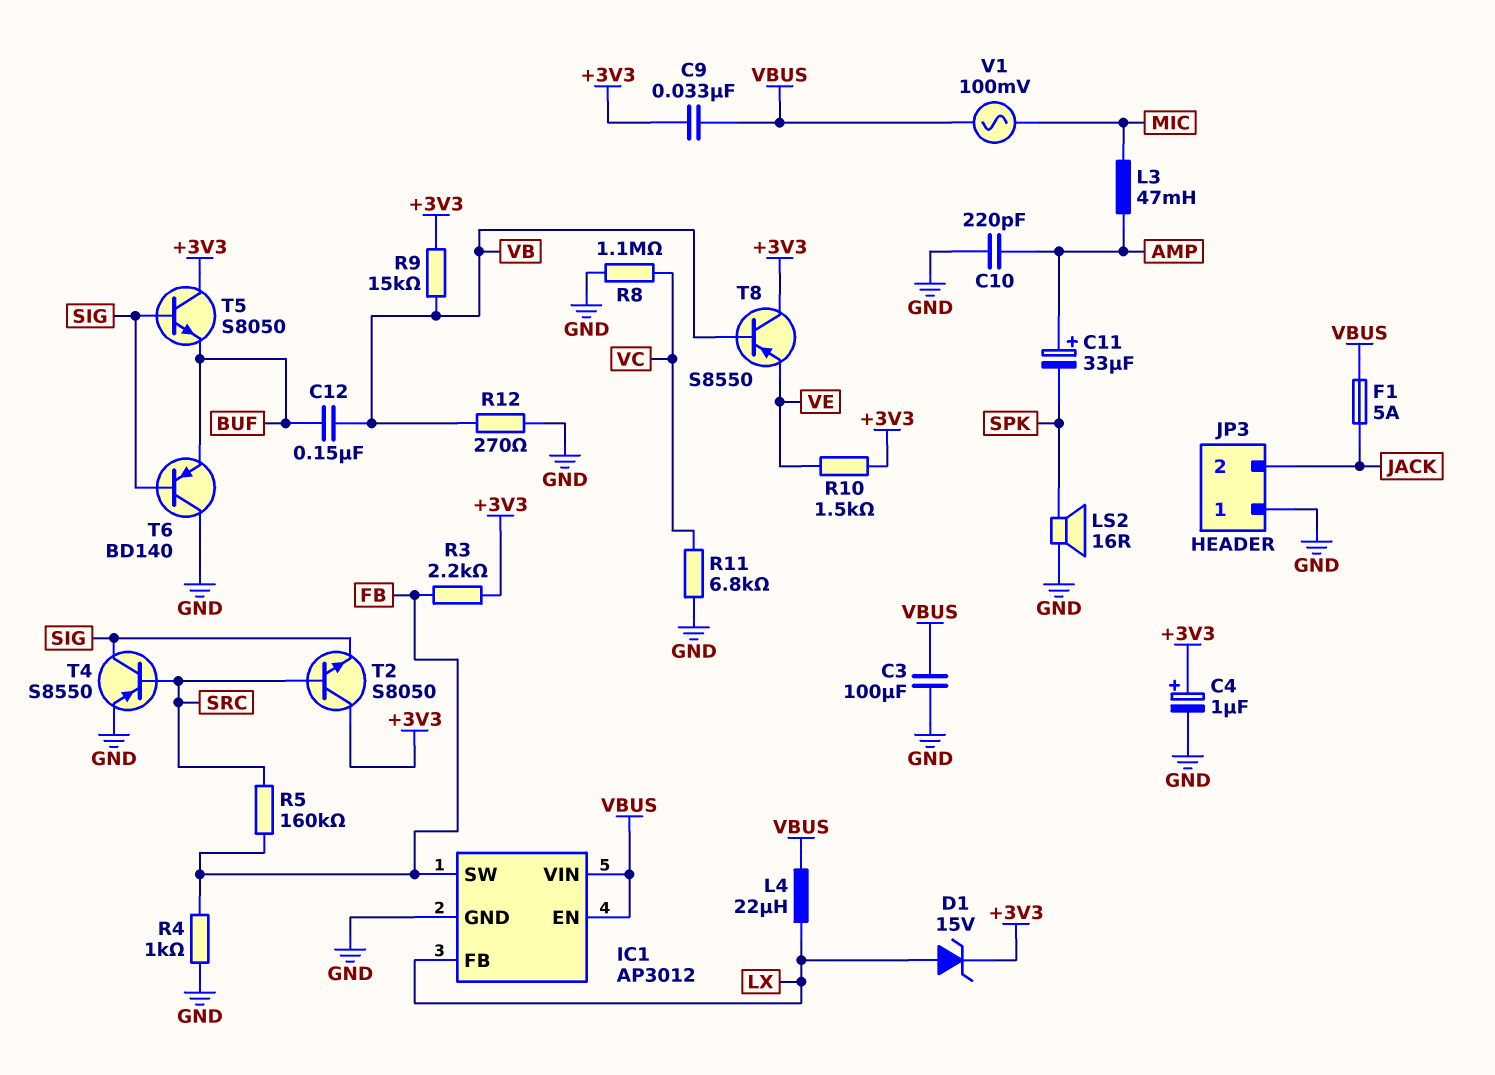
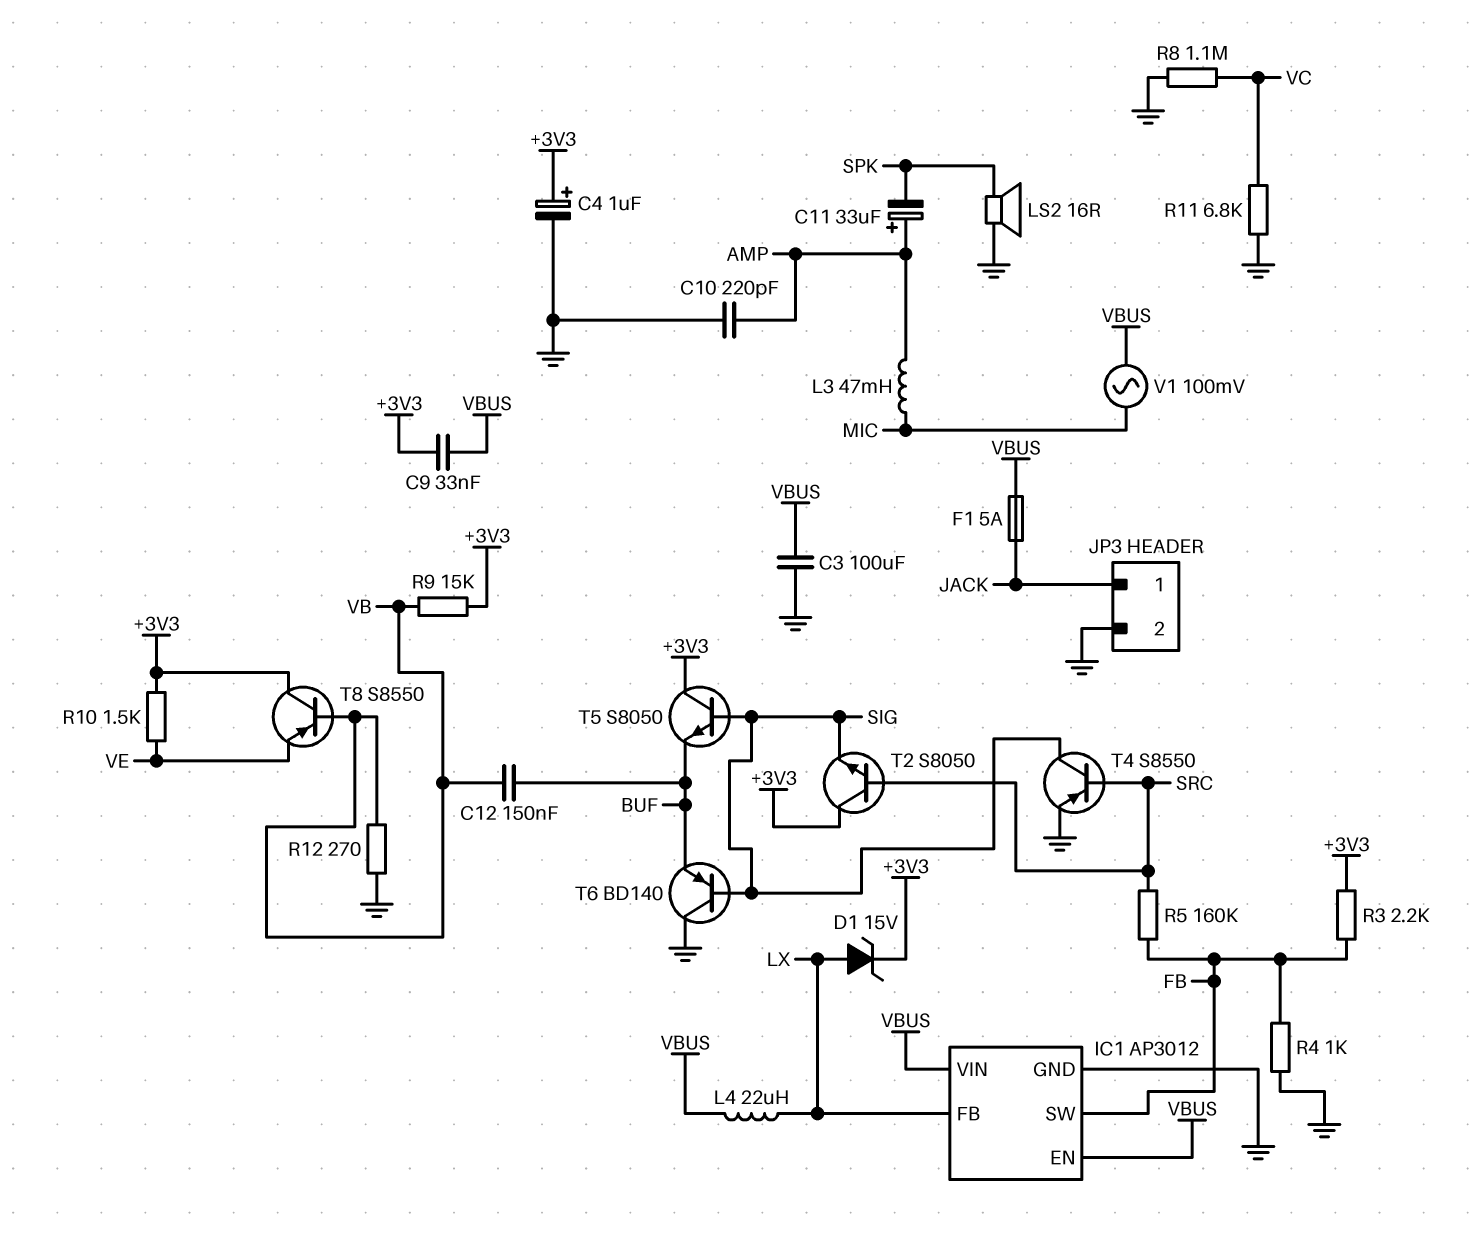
JP3 pin 1: GND -> JACK
JP3 pin 2: JACK -> GND

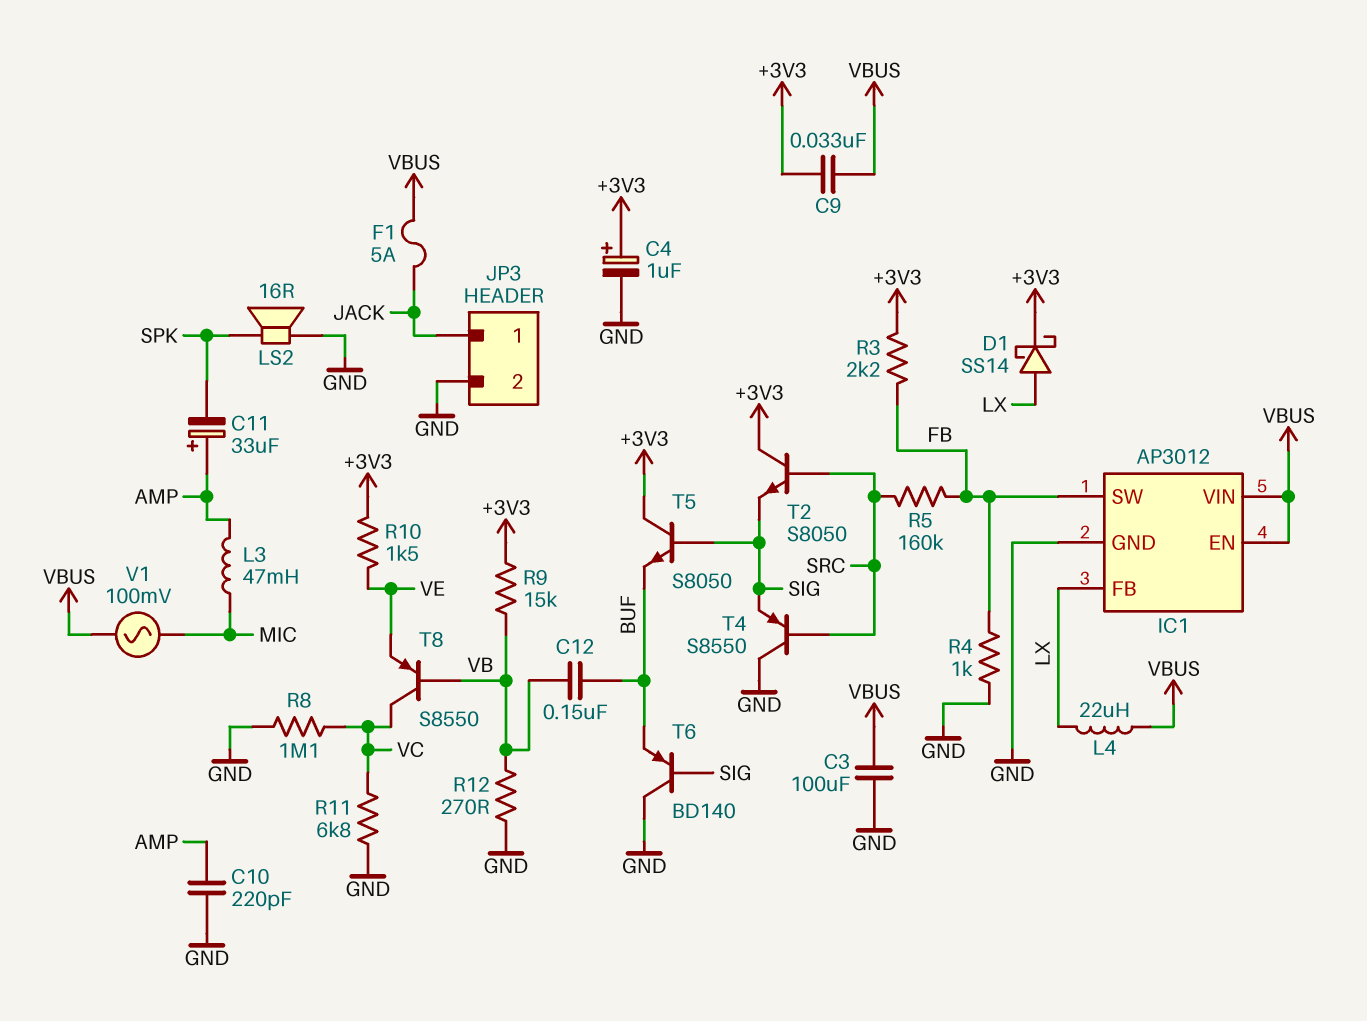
D1: zener 15V (A LX, K +3V3) -> schottky SS14 (A LX, K +3V3)
T4: PNP S8550 (B SRC, C SIG, E GND) -> PNP S8550 (B SRC, C GND, E SIG)
T8: PNP S8550 (B VB, C +3V3, E VE) -> PNP S8550 (B VB, C VC, E VE)

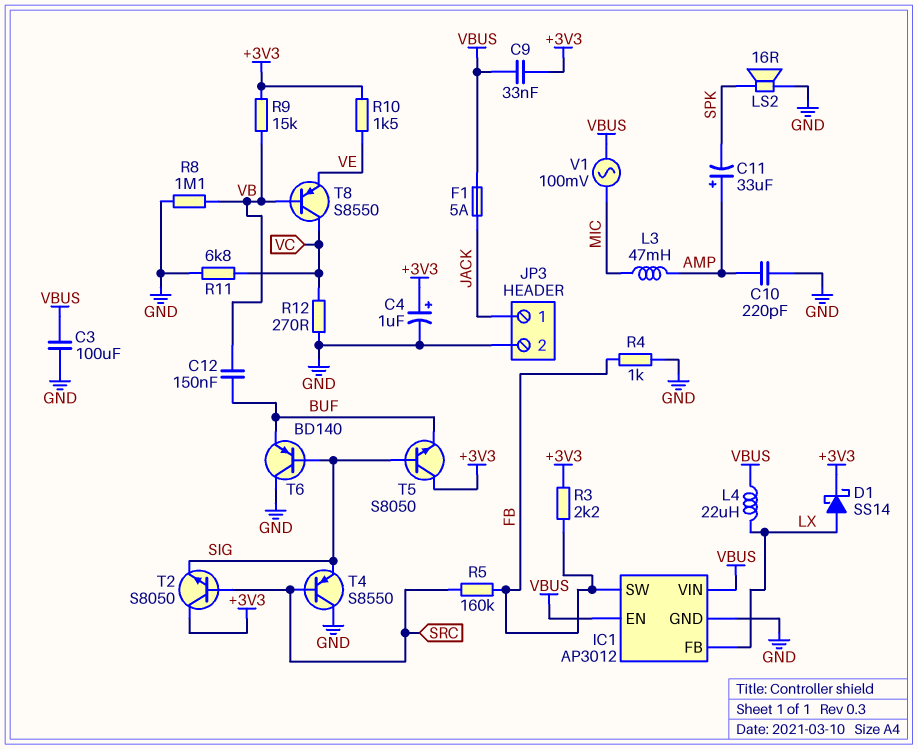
R8: 1.1M (GND, VC) -> 1.1M (GND, VB)
R12: 270 (GND, VB) -> 270 (GND, VC)

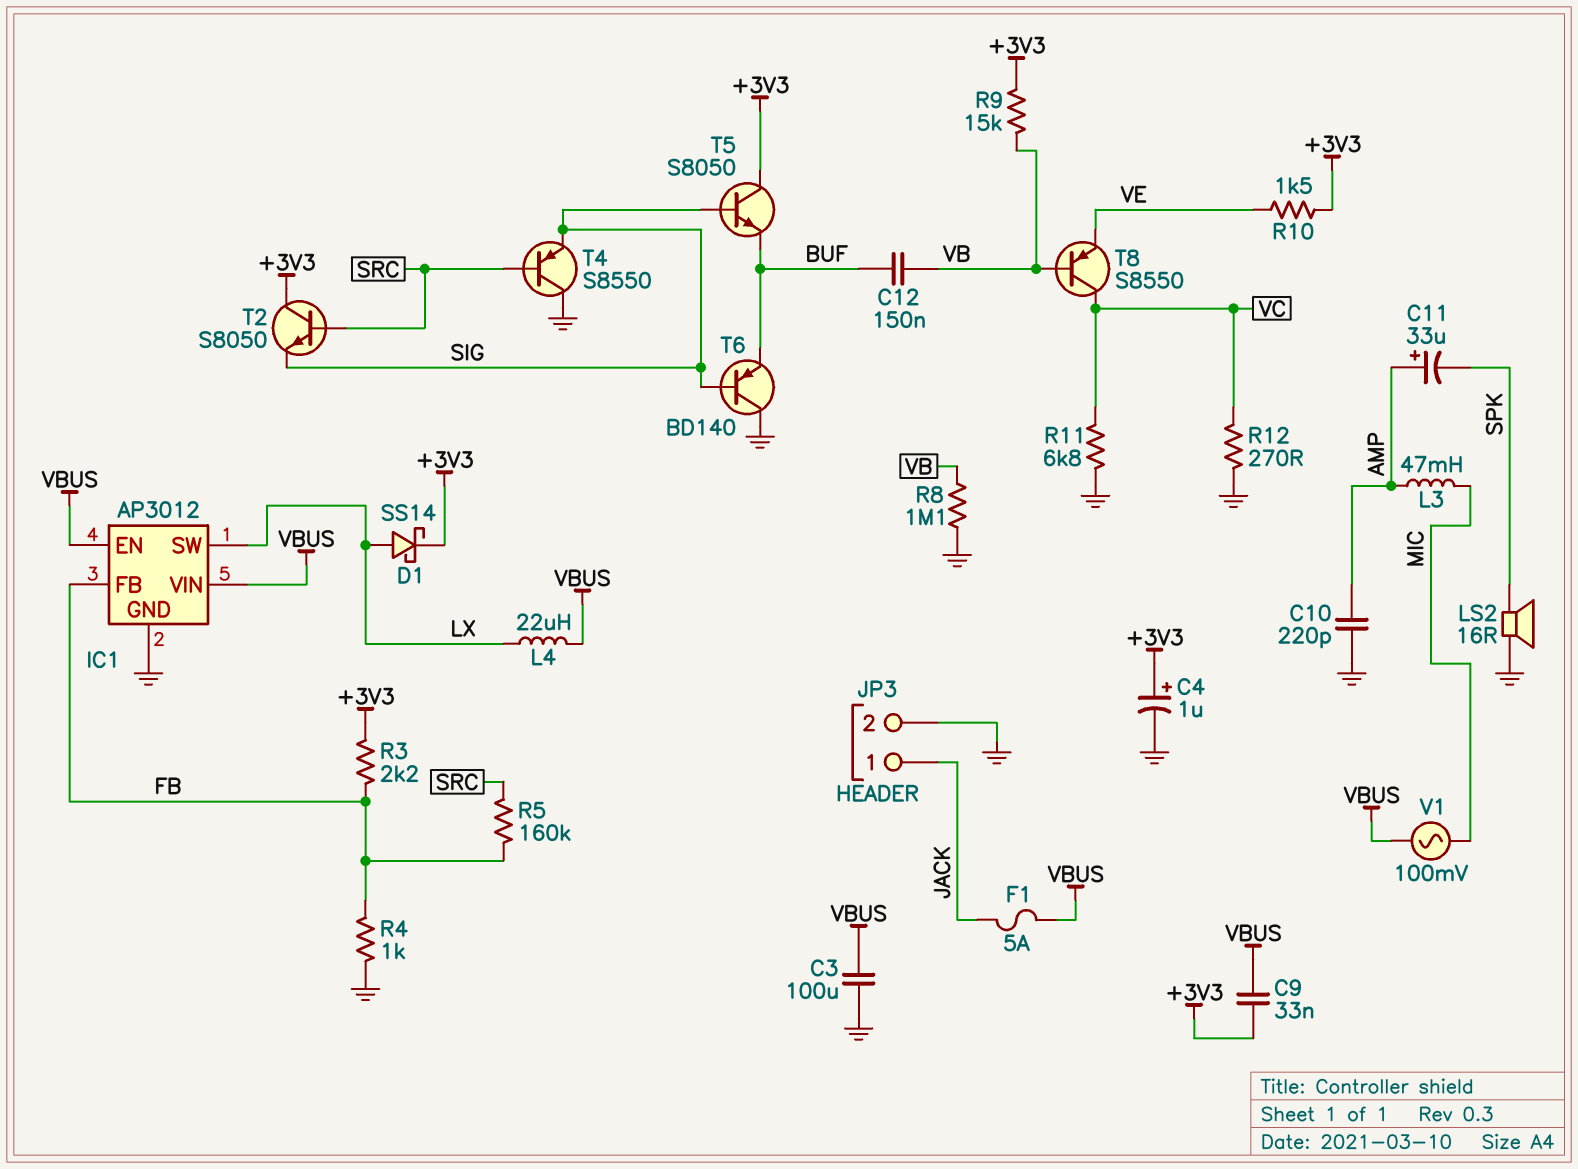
IC1 pin FB: LX -> FB
IC1 pin SW: FB -> LX

